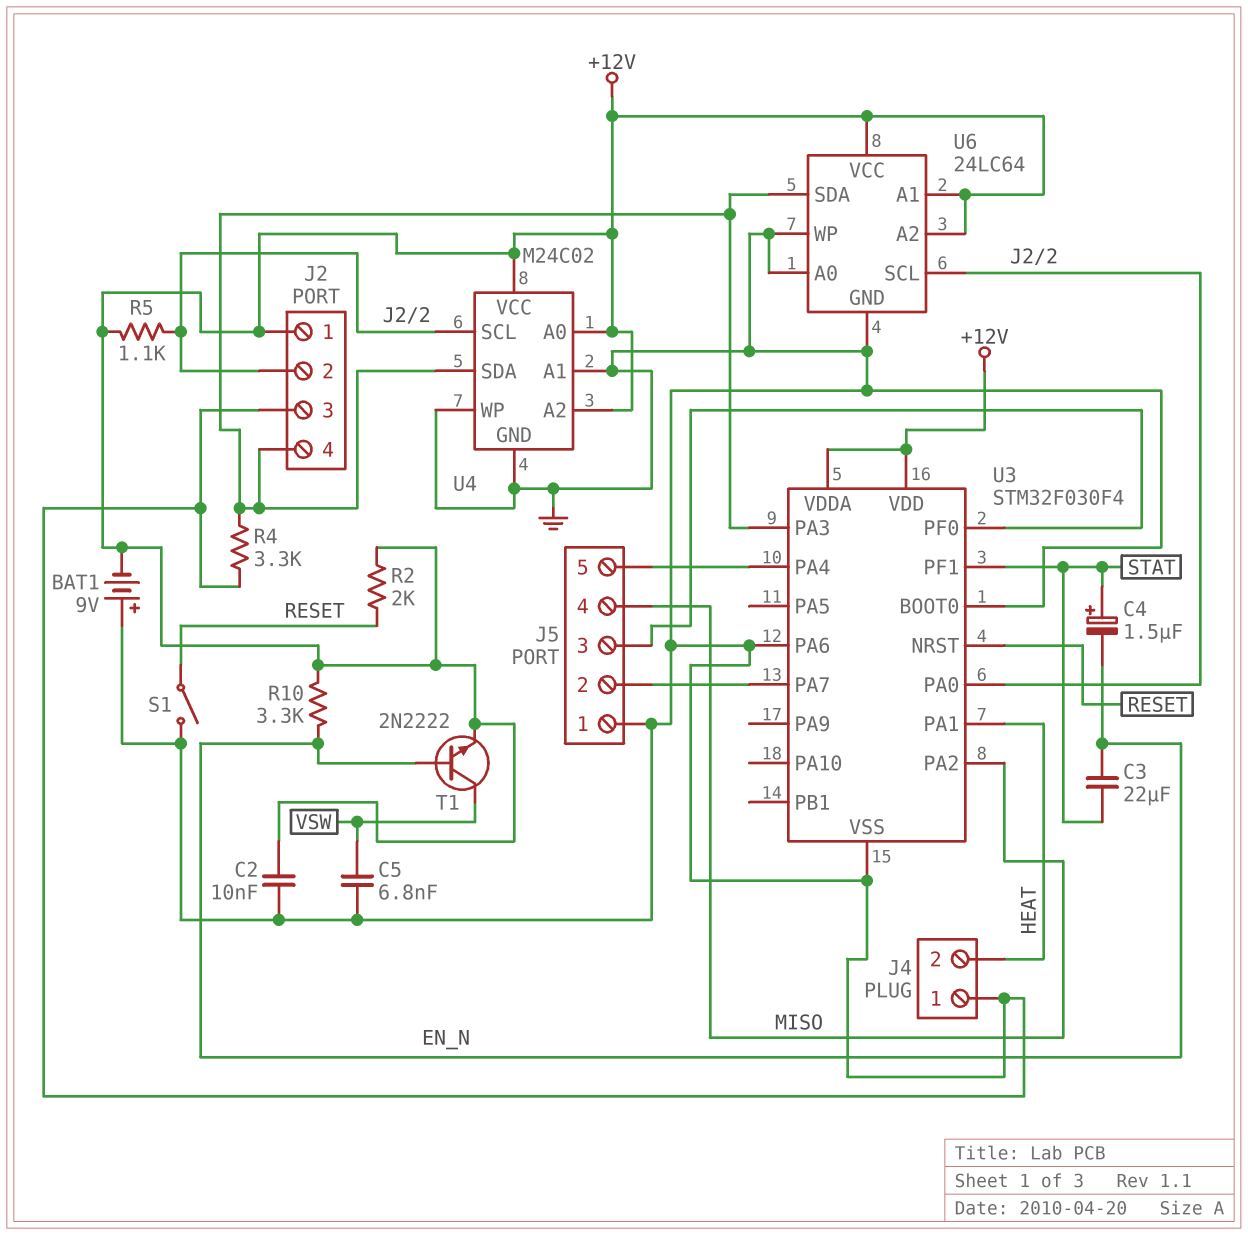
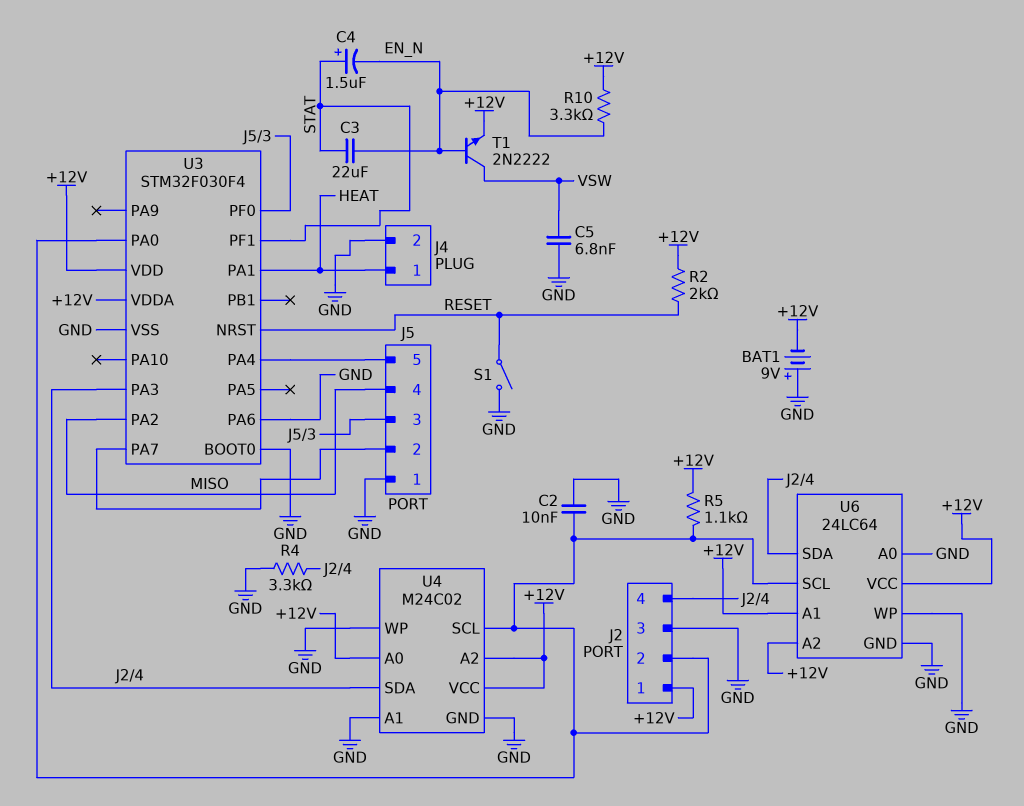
C2: 10nF (+12V, GND) -> 10nF (GND, J2/2)
J4 pin 1: GND -> HEAT
J4 pin 2: HEAT -> GND

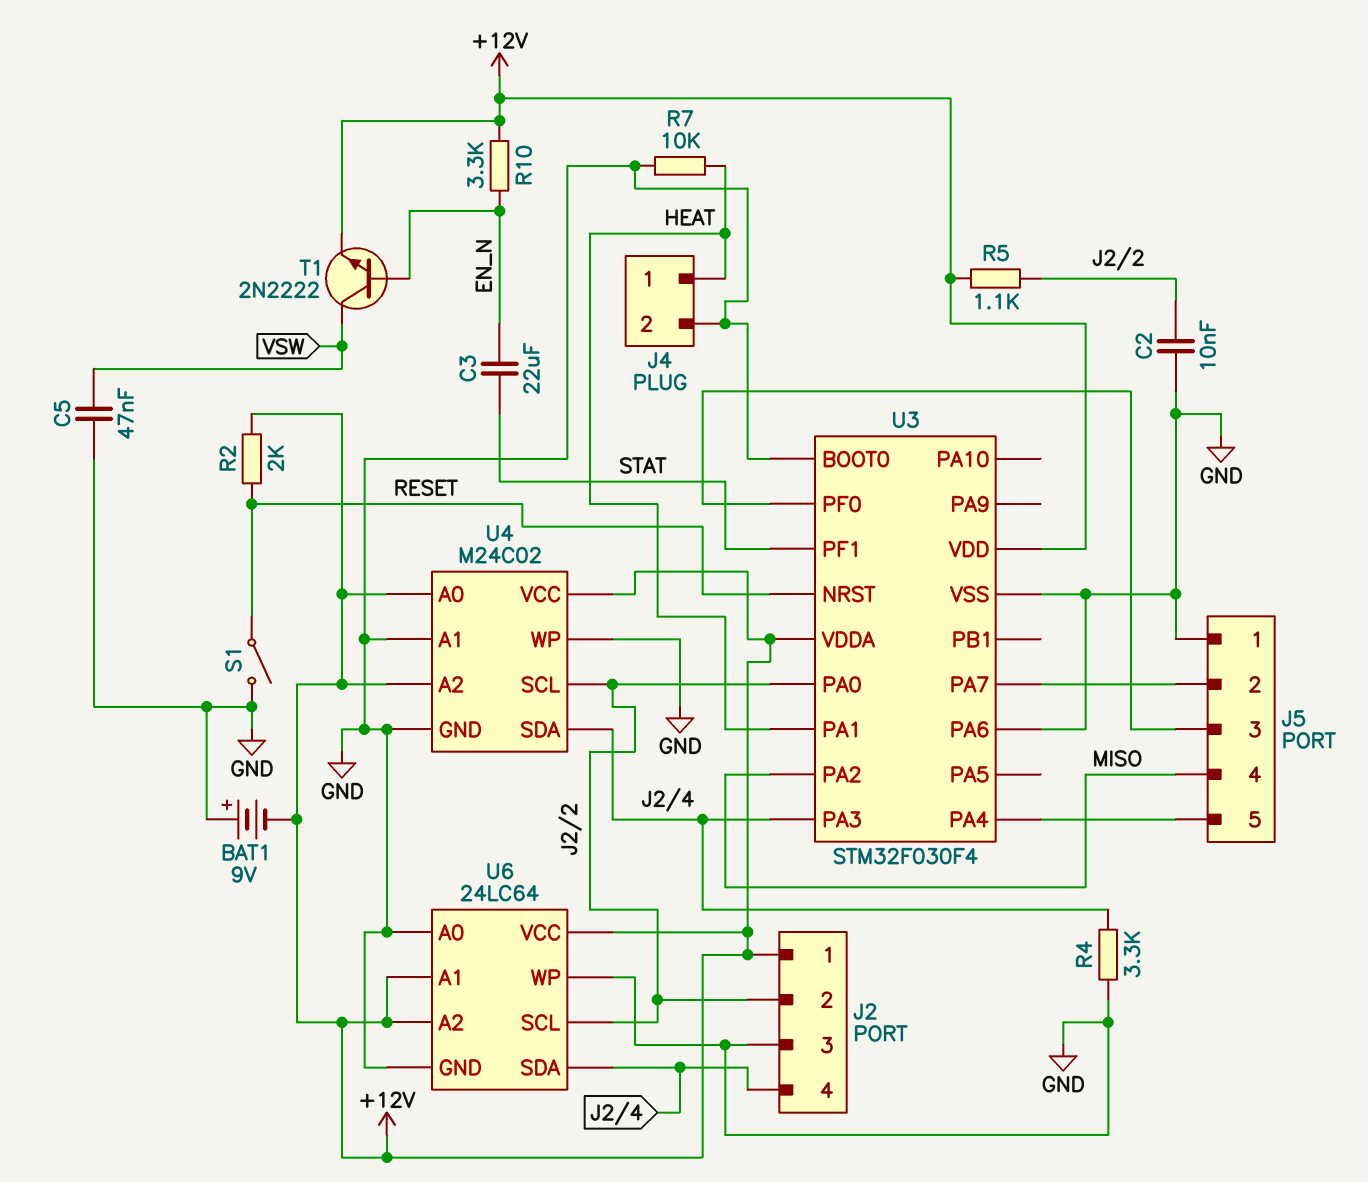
C4: 1.5uF (plus STAT, minus EN_N) -> none
C5: 6.8nF (GND, VSW) -> 47nF (GND, VSW)
R7: none -> 10k (GND, HEAT)

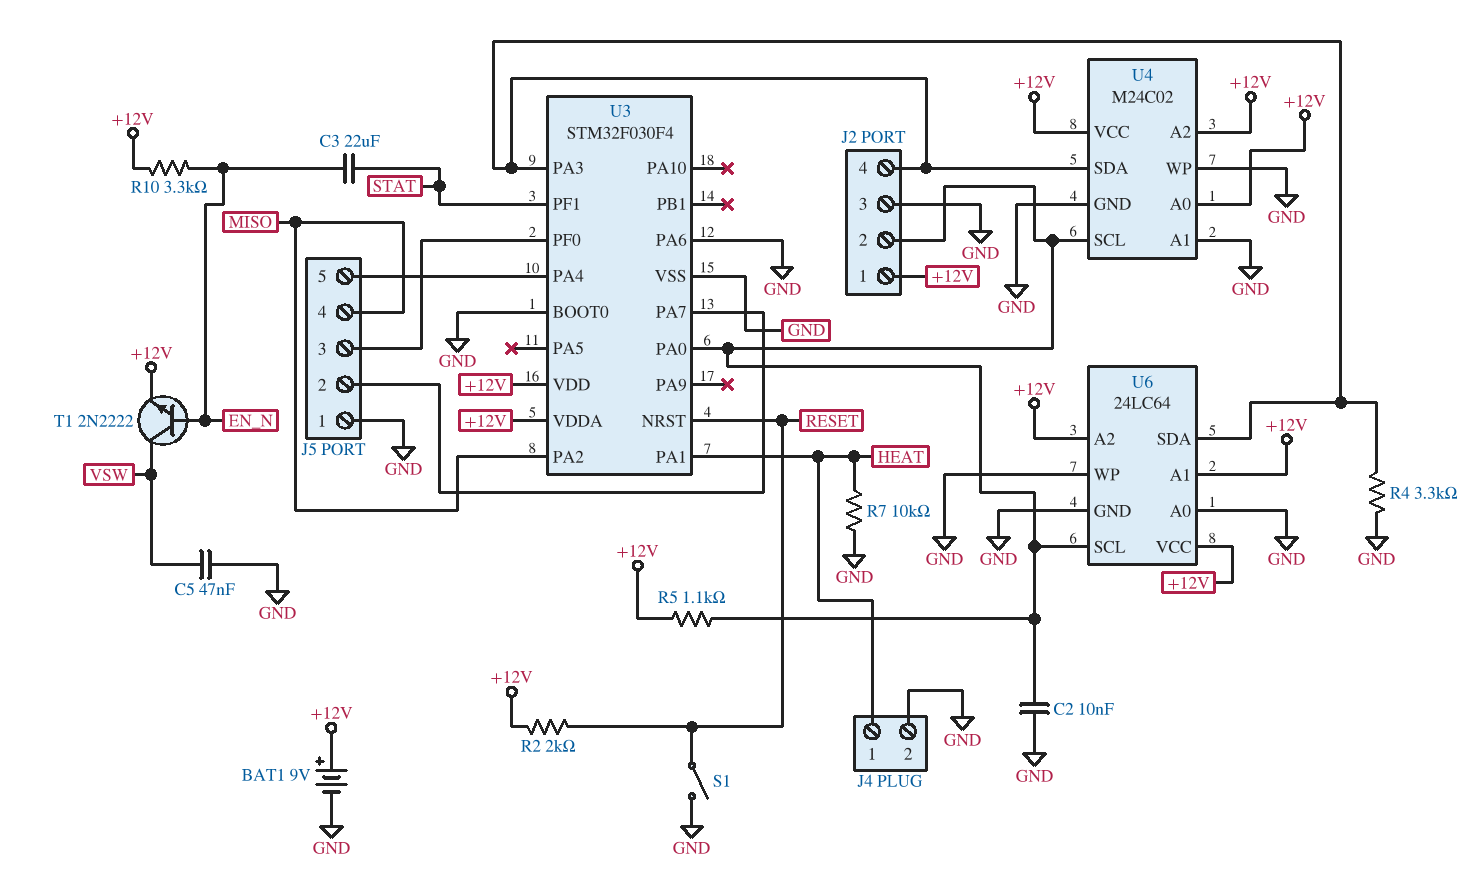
BAT1: 9V (plus GND, minus +12V) -> 9V (plus +12V, minus GND)

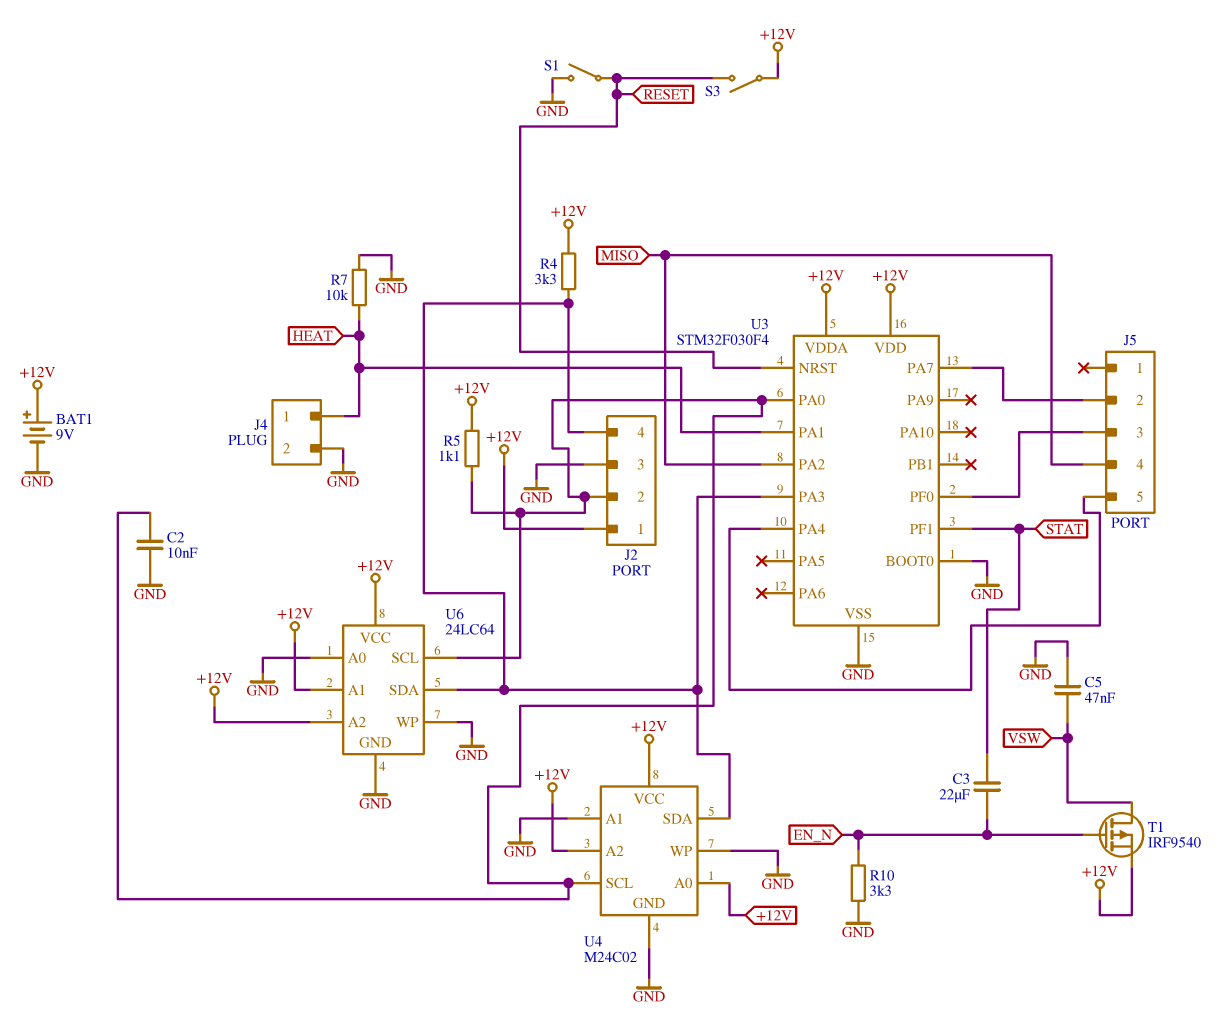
J5 pin 1: GND -> none
R2: 2k (+12V, RESET) -> none
R4: 3.3k (GND, J2/4) -> 3.3k (+12V, J2/4)
R10: 3.3k (+12V, EN_N) -> 3.3k (EN_N, GND)
S3: none -> switch (+12V, RESET)
T1: NPN 2N2222 (B EN_N, C VSW, E +12V) -> PMOS IRF9540 (G EN_N, D VSW, S +12V)
U3 pin PA6: GND -> none

